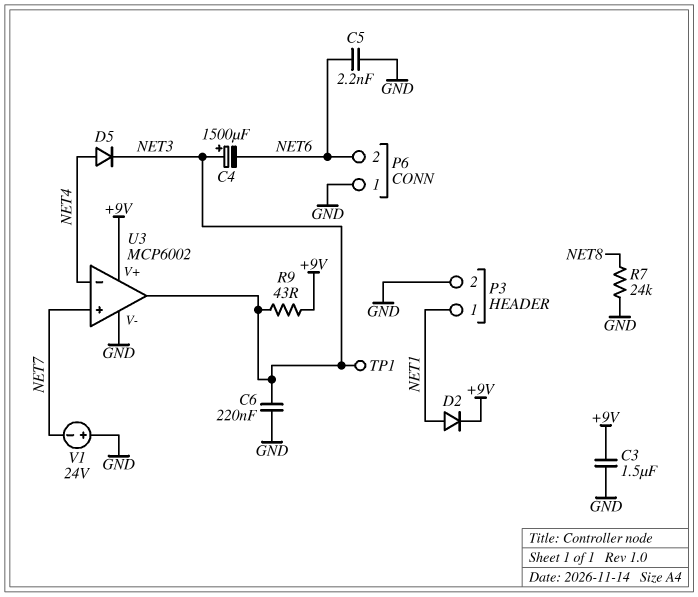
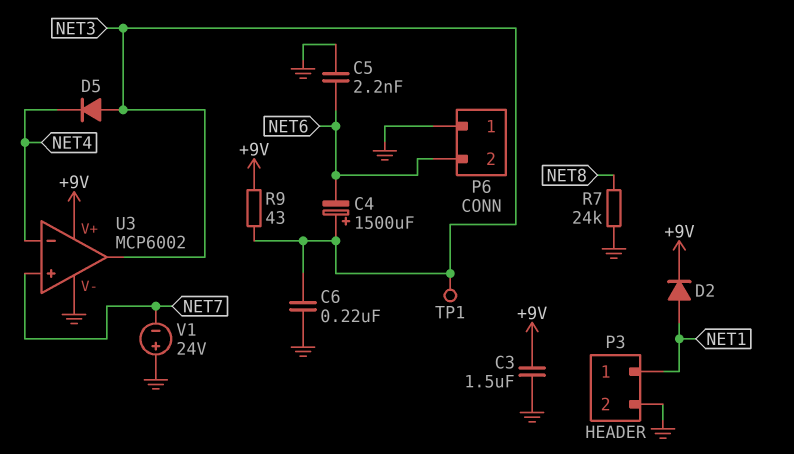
D5: diode (A NET4, K NET3) -> diode (A NET3, K NET4)

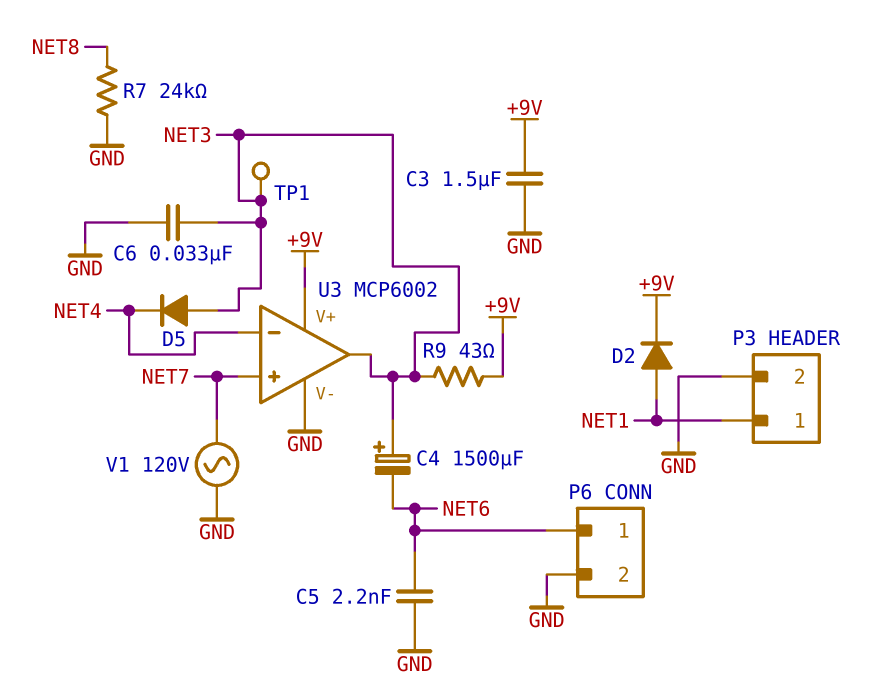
C6: 220nF (GND, NET3) -> 33nF (GND, NET3)
P6 pin 1: GND -> NET6
P6 pin 2: NET6 -> GND
V1: 24V (plus GND, minus NET7) -> AC 120V (GND, NET7)

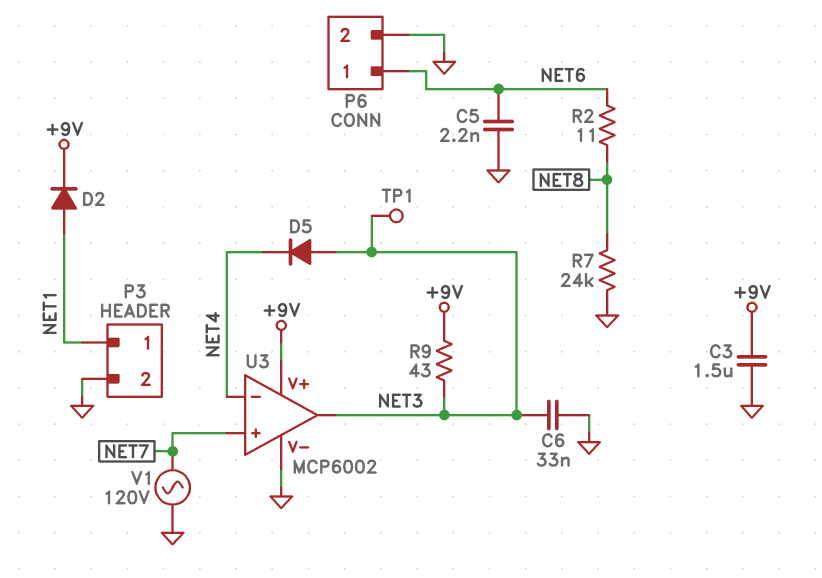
C4: 1500uF (plus NET3, minus NET6) -> none
R2: none -> 11 (NET6, NET8)

